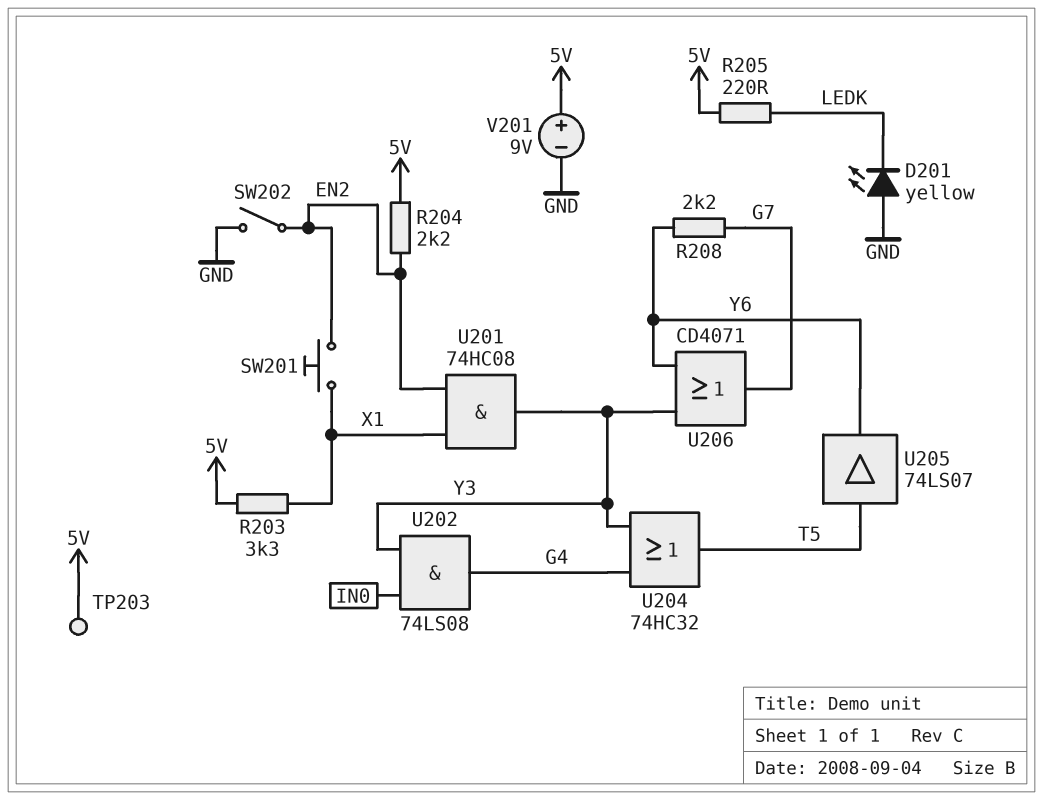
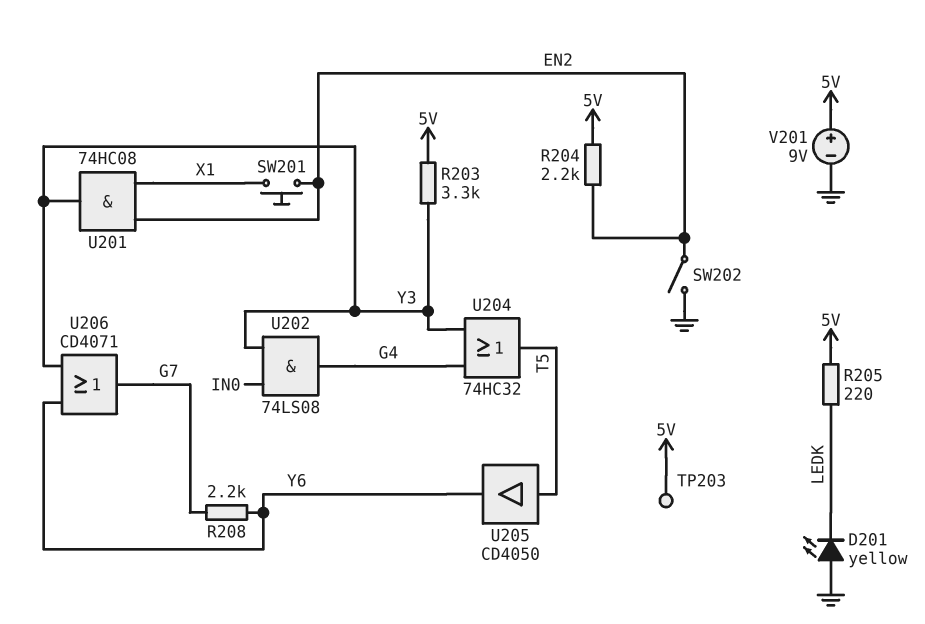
R203: 3.3k (5V, X1) -> 3.3k (5V, Y3)
U205: buffer 74LS07 (in T5, out Y6) -> buffer CD4050 (in T5, out Y6)

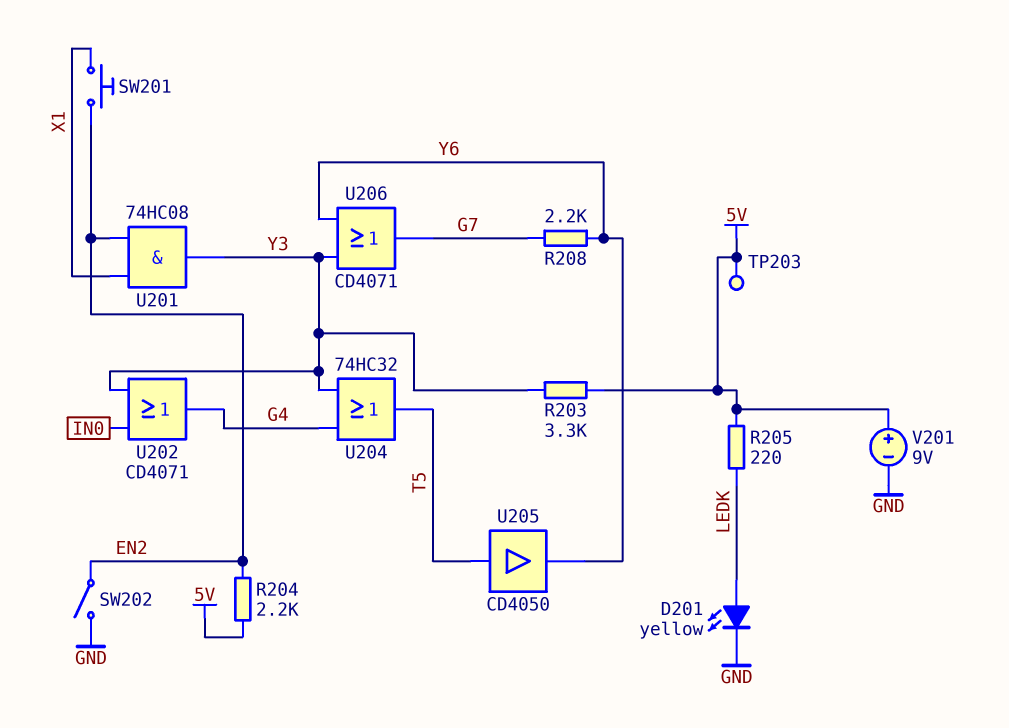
D201: LED yellow (A GND, K LEDK) -> LED yellow (A LEDK, K GND)
U202: AND 74LS08 (in IN0, in Y3, out G4) -> OR CD4071 (in IN0, in Y3, out G4)

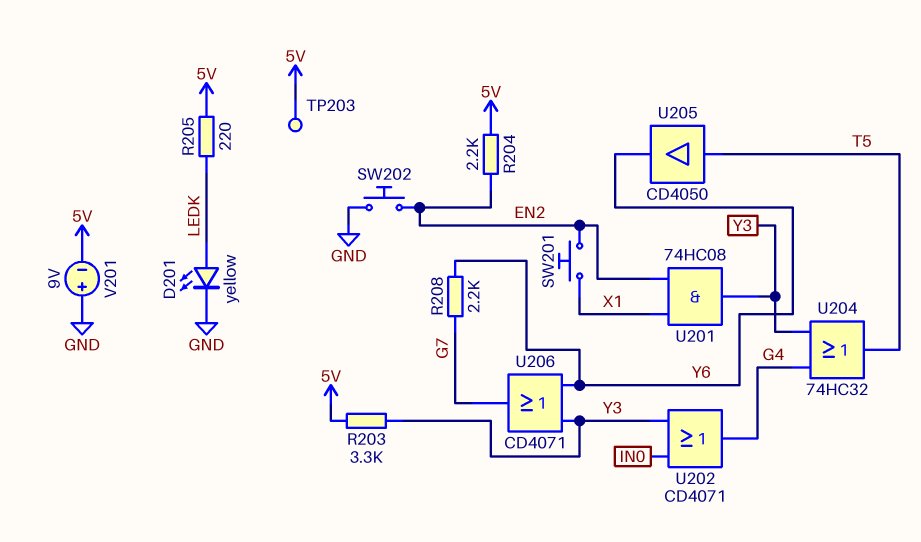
SW202: switch (EN2, GND) -> button (EN2, GND)
V201: 9V (plus 5V, minus GND) -> 9V (plus GND, minus 5V)

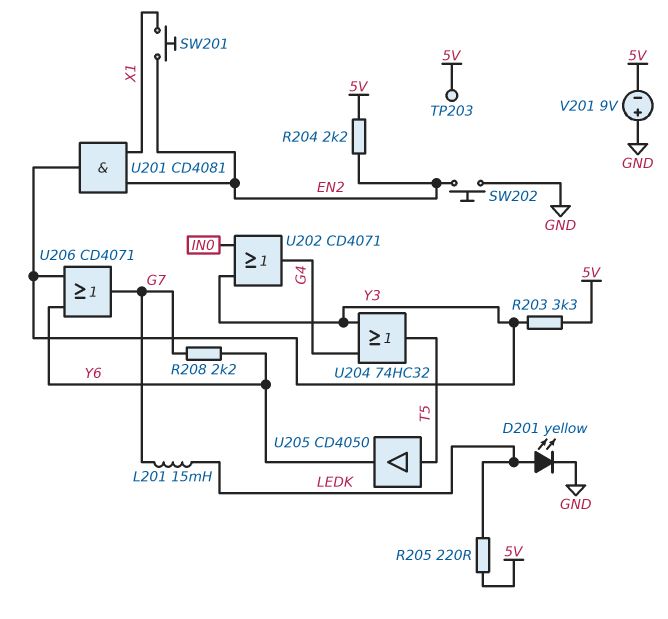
L201: none -> 15mH (G7, LEDK)
U201: AND 74HC08 (in EN2, in X1, out Y3) -> AND CD4081 (in EN2, in X1, out Y3)

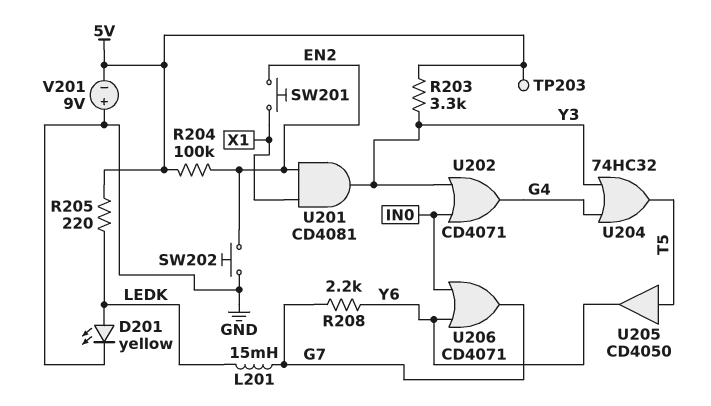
R204: 2.2k (5V, EN2) -> 100k (5V, EN2)
U206: OR CD4071 (in Y3, in Y6, out G7) -> OR CD4071 (in IN0, in Y6, out G7)

